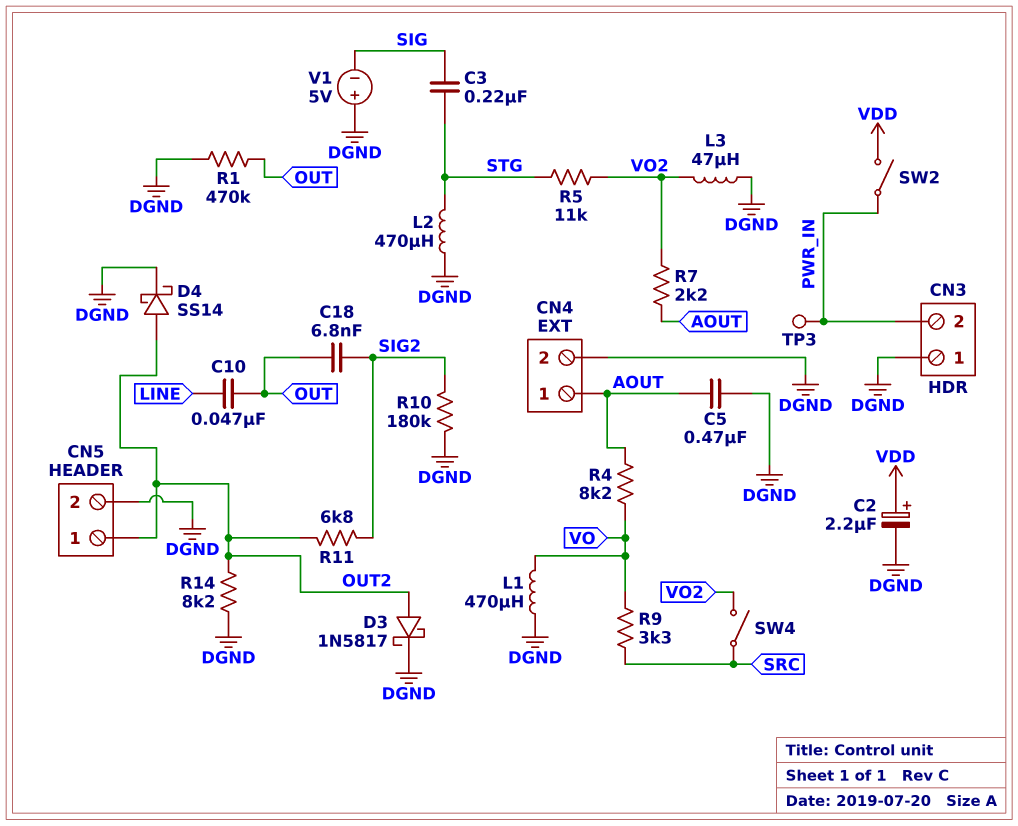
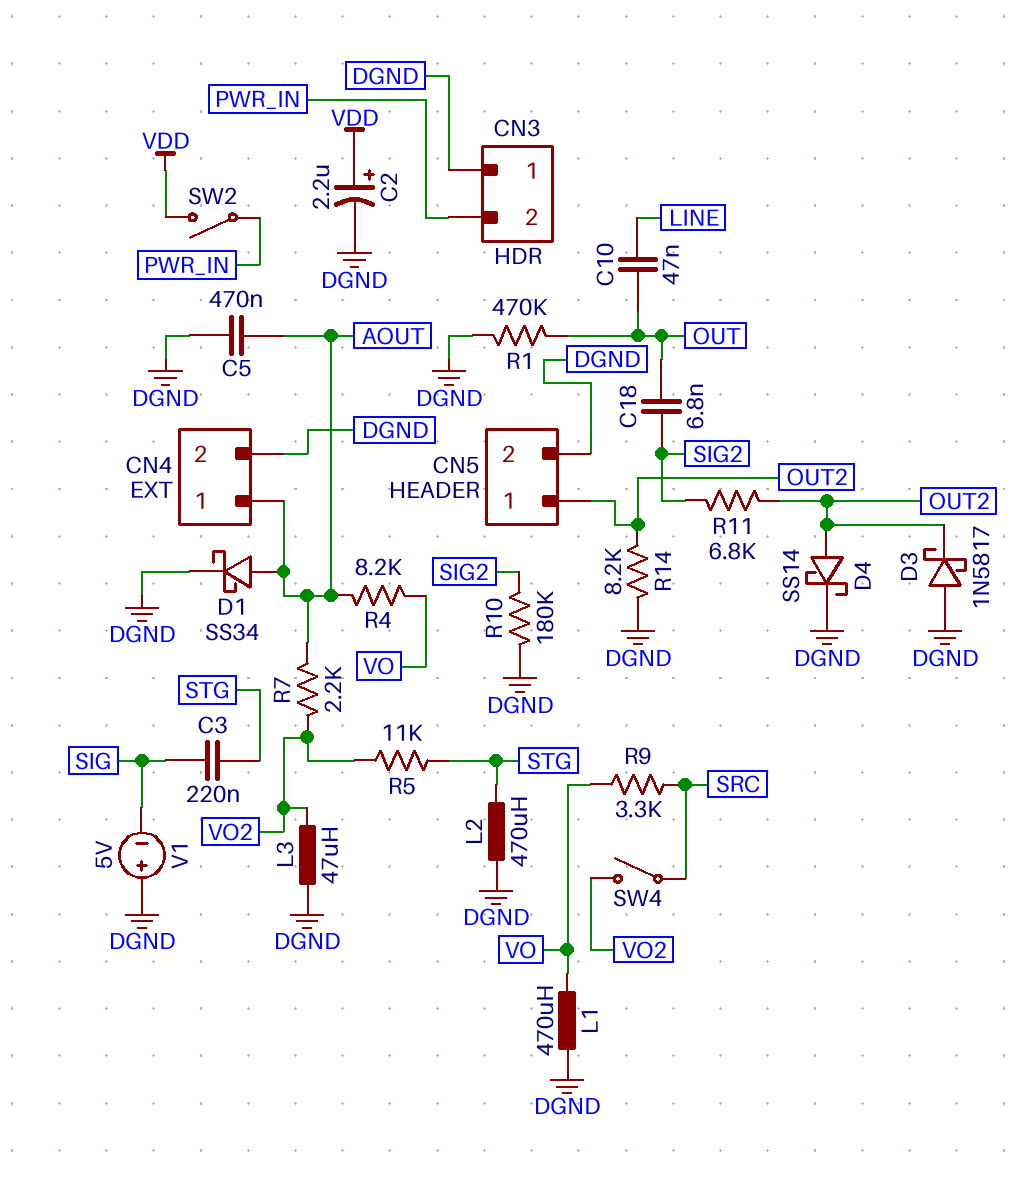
D1: none -> schottky SS34 (A AOUT, K DGND)
D3: schottky 1N5817 (A OUT2, K DGND) -> schottky 1N5817 (A DGND, K OUT2)
TP3: test point (PWR_IN) -> none

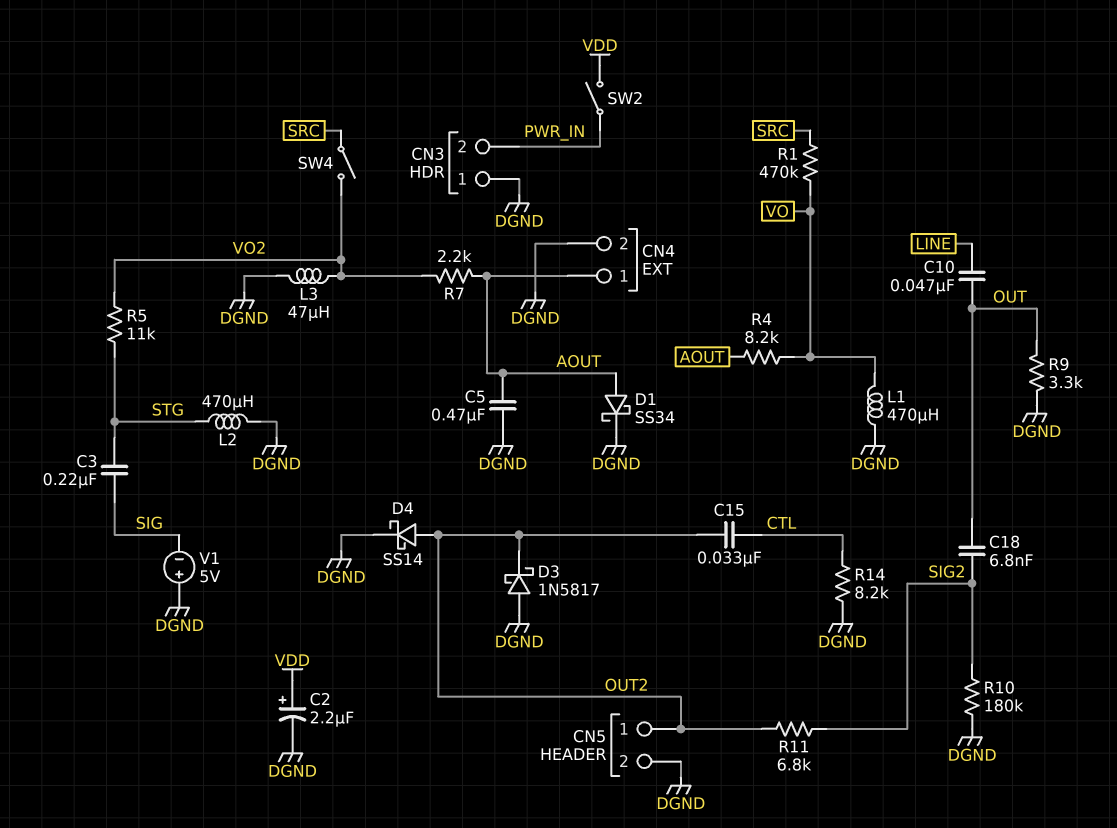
C15: none -> 33nF (CTL, OUT2)
R1: 470k (DGND, OUT) -> 470k (SRC, VO)
R9: 3.3k (SRC, VO) -> 3.3k (DGND, OUT)
R14: 8.2k (DGND, OUT2) -> 8.2k (CTL, DGND)

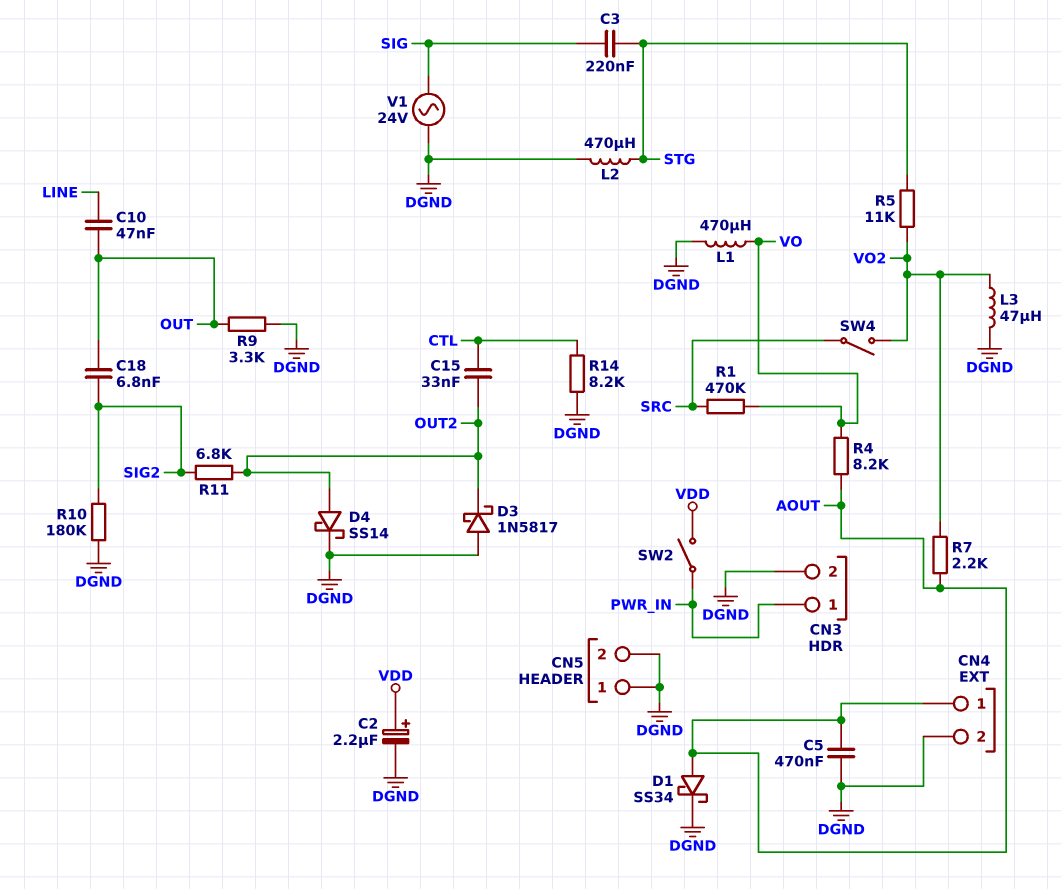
CN3 pin 1: DGND -> PWR_IN
CN3 pin 2: PWR_IN -> DGND
CN5 pin 1: OUT2 -> DGND
V1: 5V (plus DGND, minus SIG) -> AC 24V (DGND, SIG)

